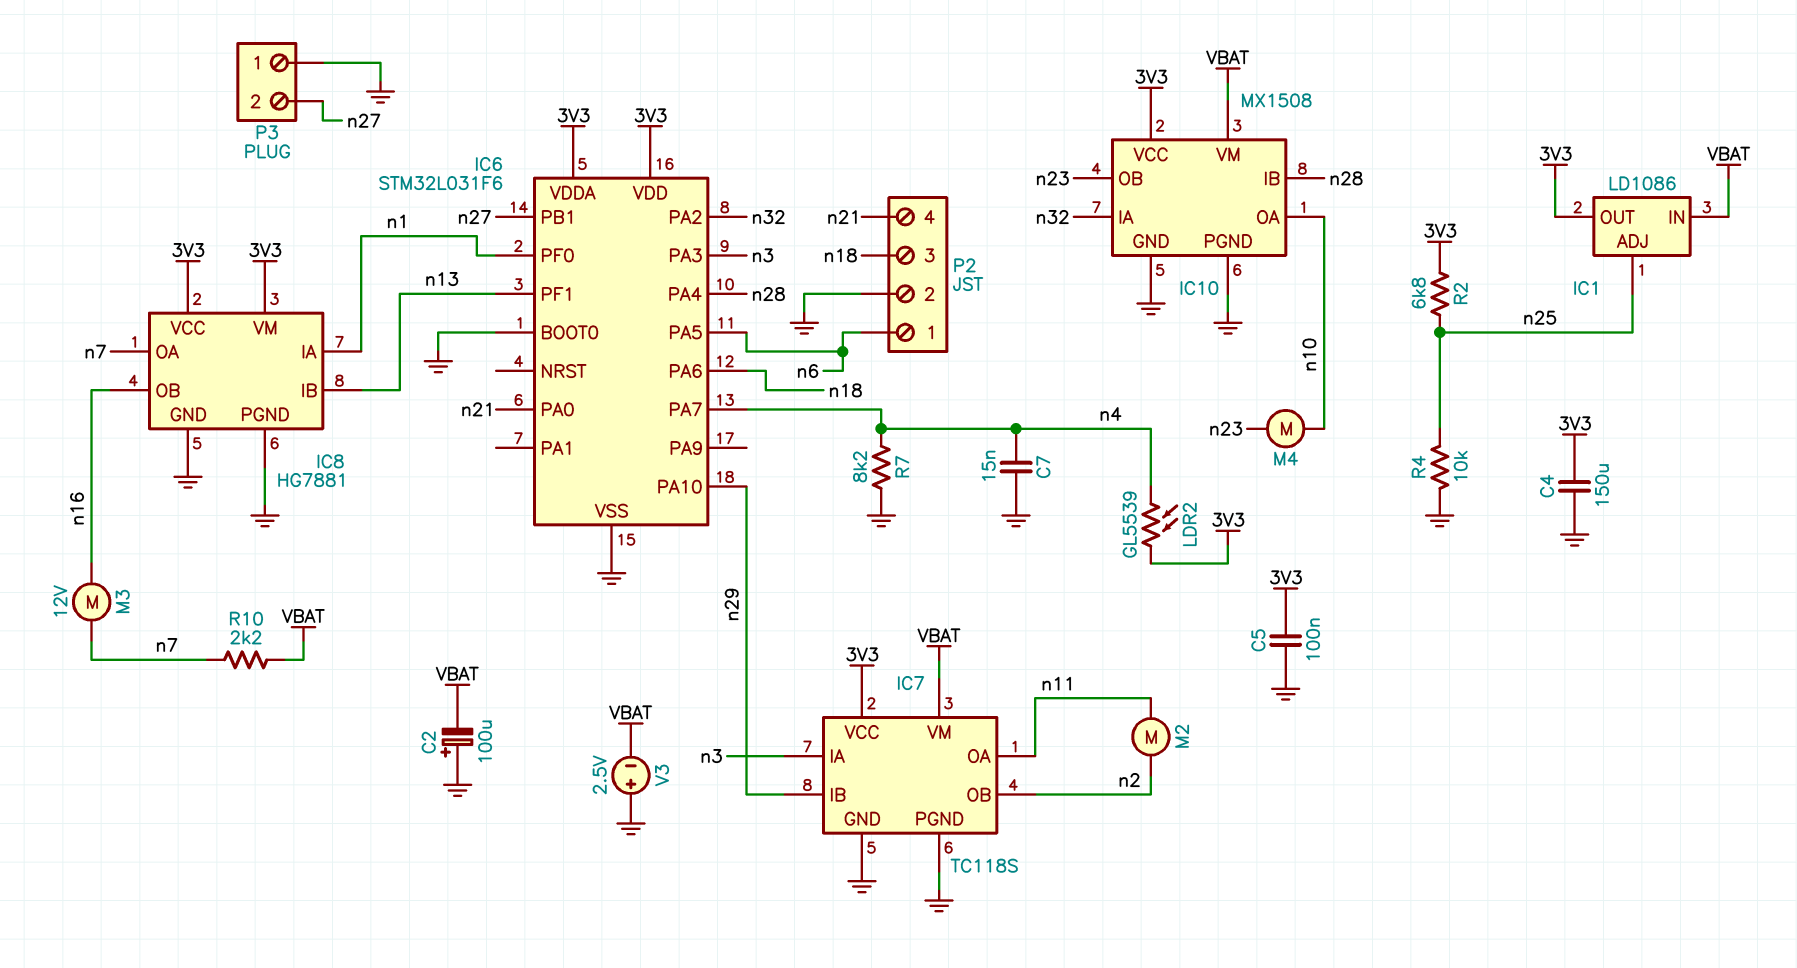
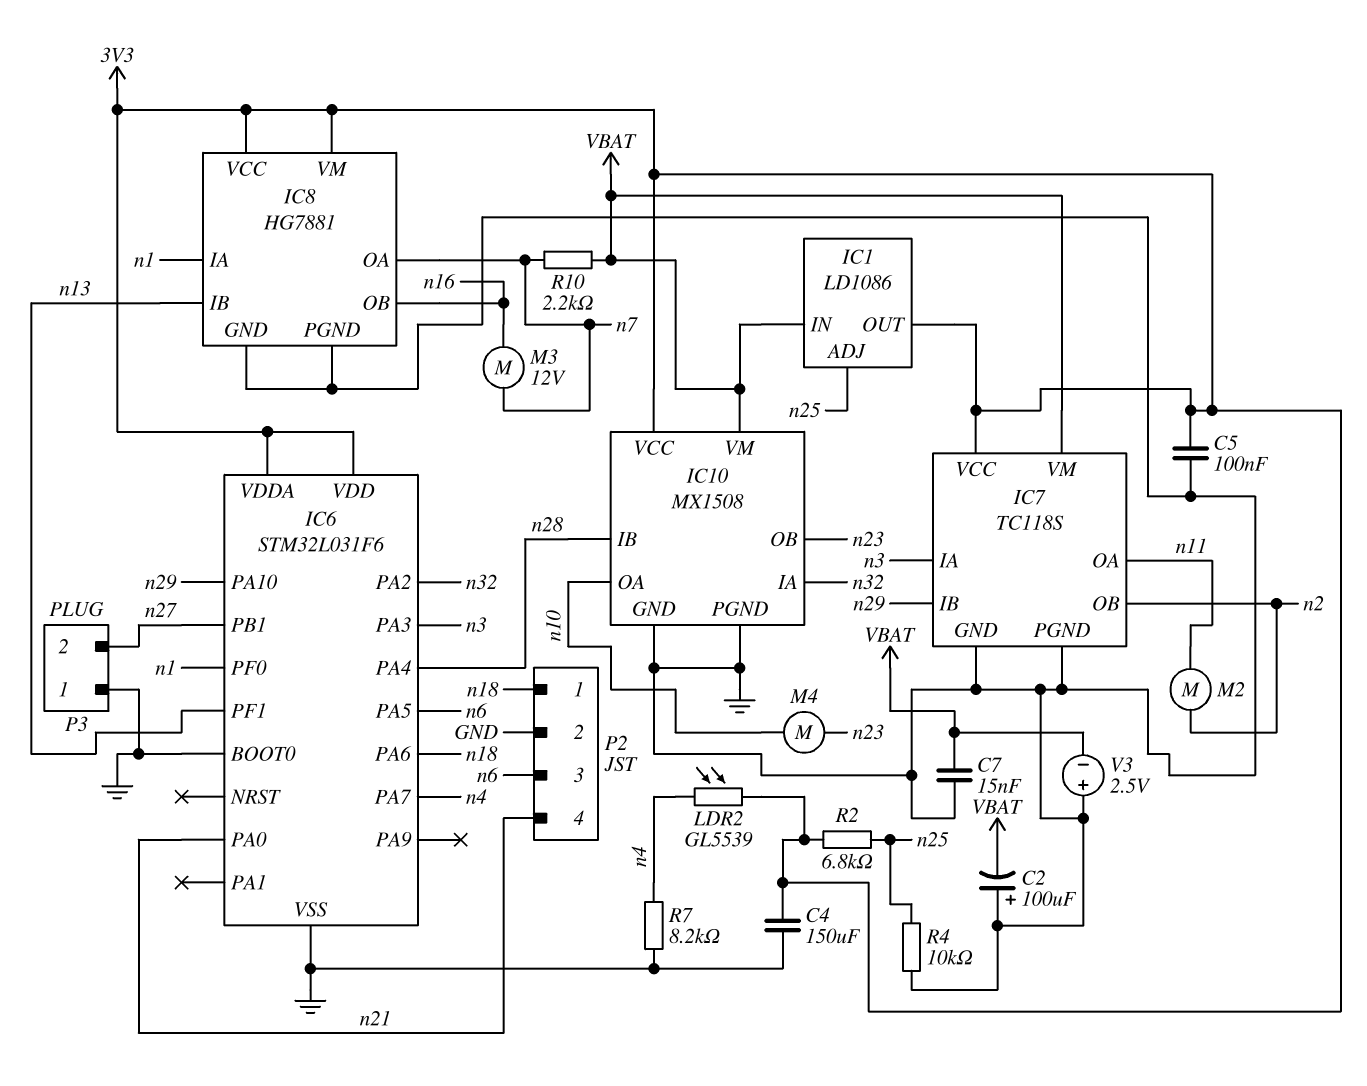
C7: 15nF (GND, n4) -> 15nF (GND, VBAT)
P2 pin 1: n6 -> n18
P2 pin 3: n18 -> n6

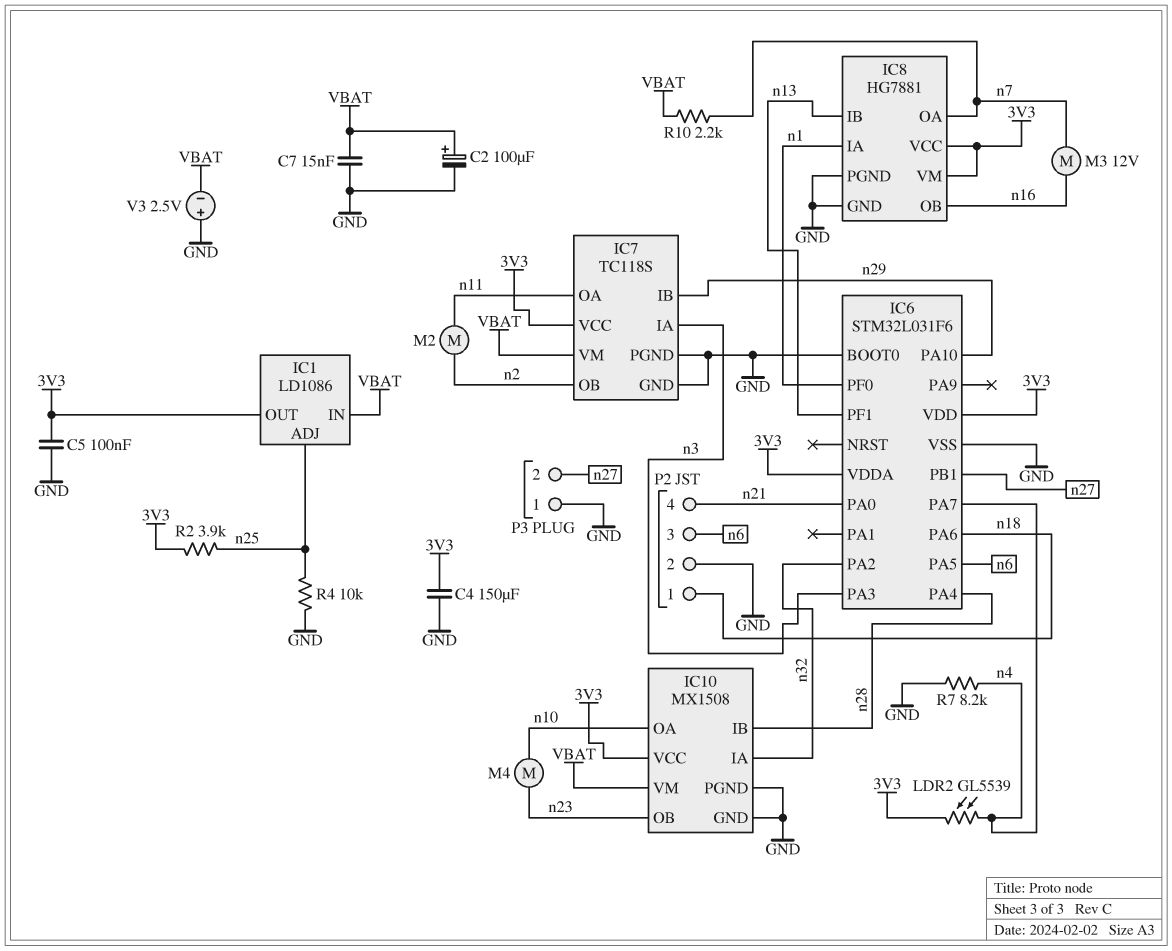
C2: 100uF (plus GND, minus VBAT) -> 100uF (plus VBAT, minus GND)
R2: 6.8k (3V3, n25) -> 3.9k (3V3, n25)

